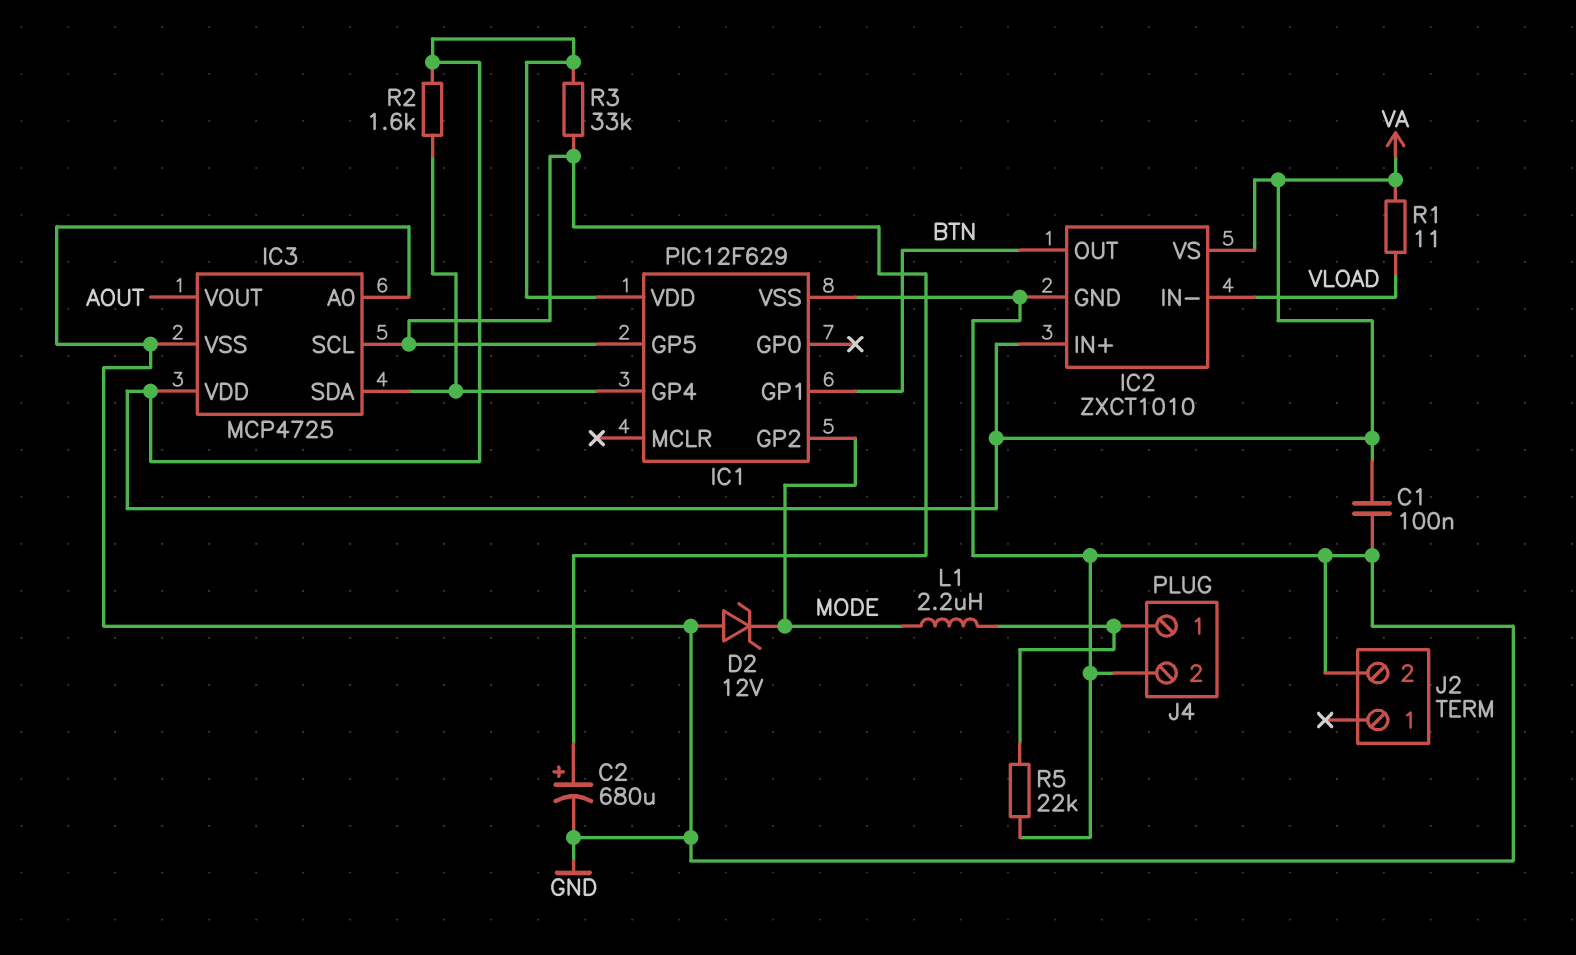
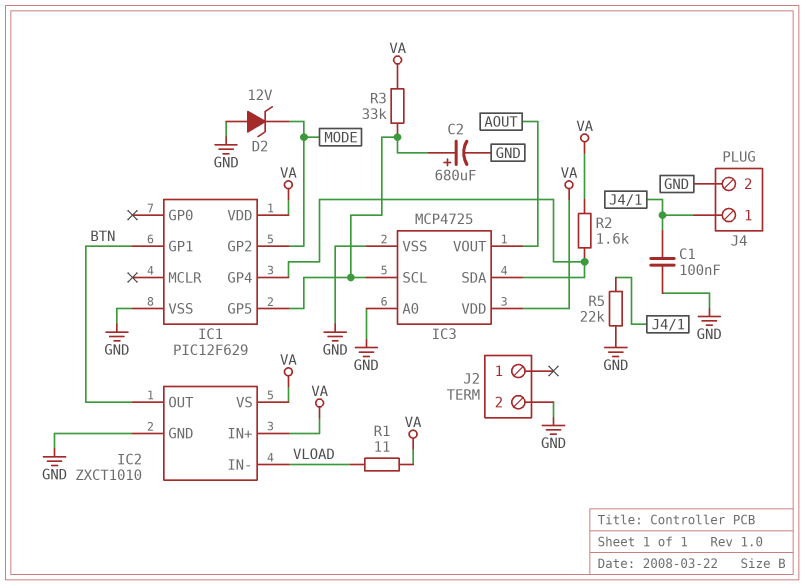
C1: 100nF (GND, VA) -> 100nF (GND, J4/1)
L1: 2.2uH (J4/1, MODE) -> none

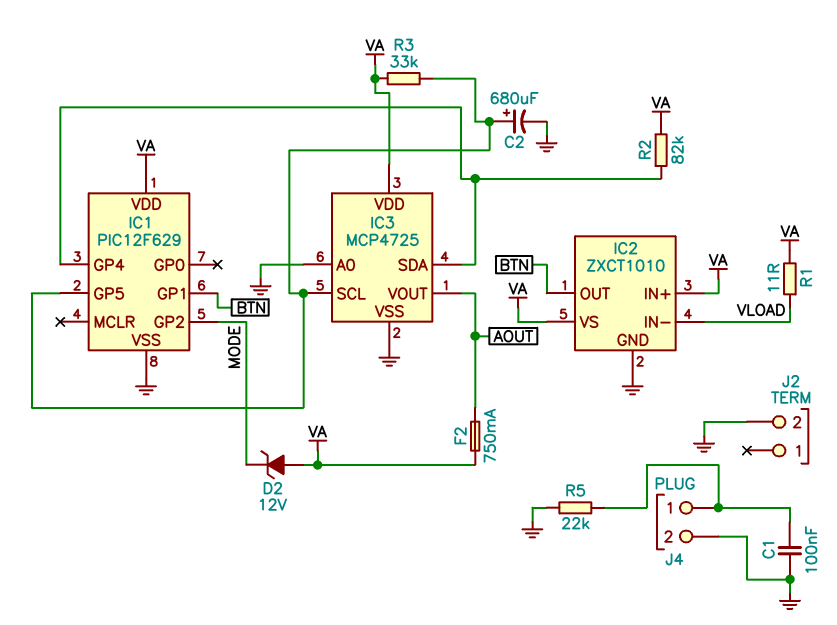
D2: zener 12V (A GND, K MODE) -> zener 12V (A VA, K MODE)
F2: none -> 750mA (AOUT, VA)
R2: 1.6k (IC1/GP4, VA) -> 82k (IC1/GP4, VA)

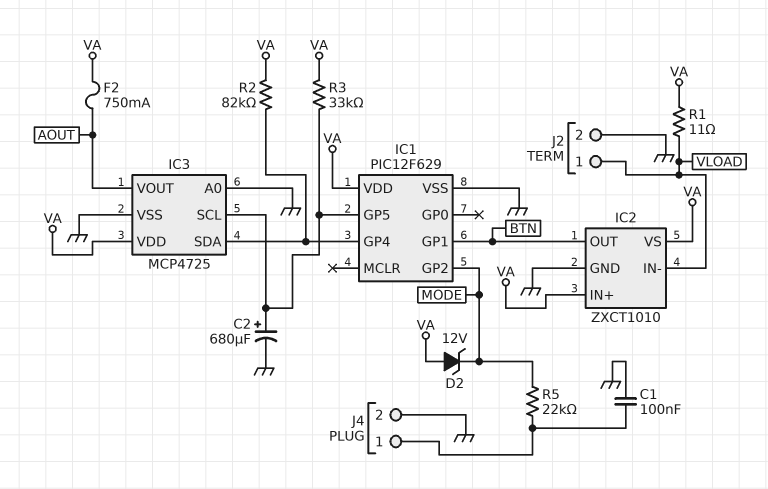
J2 pin 1: none -> VLOAD
R5: 22k (GND, J4/1) -> 22k (J4/1, MODE)

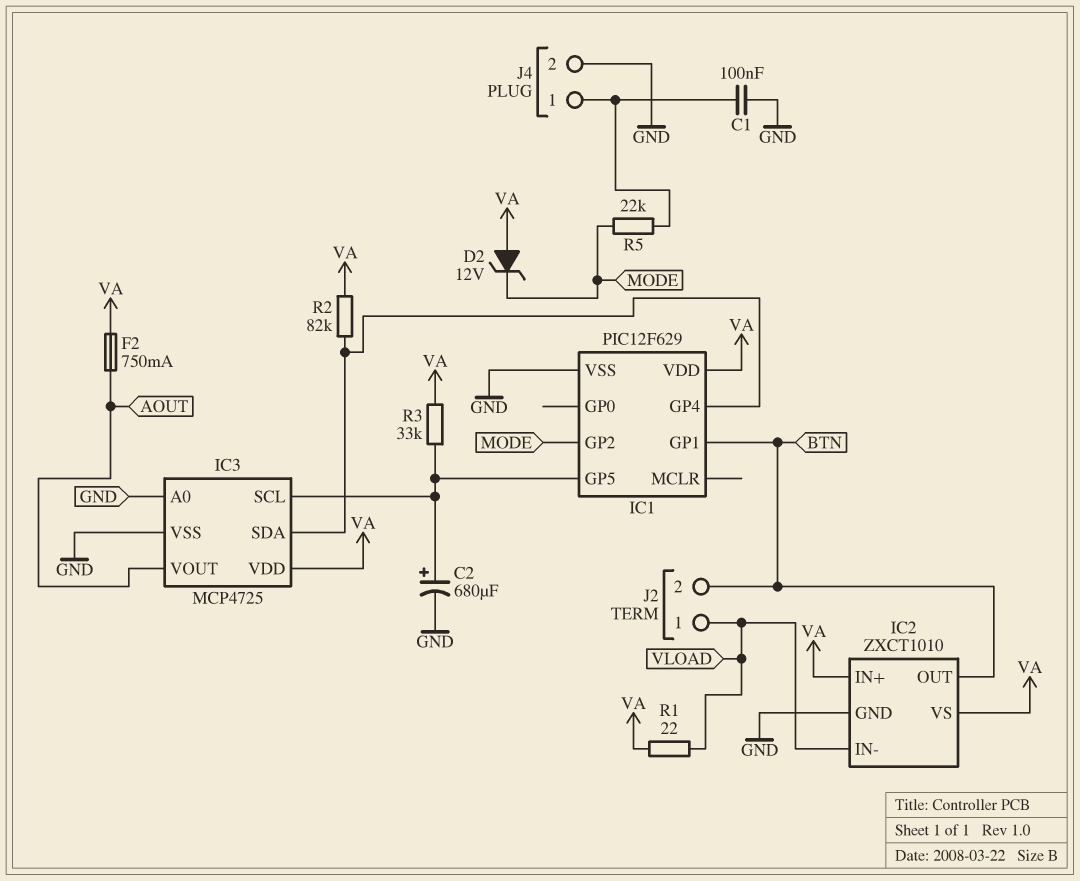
J2 pin 2: GND -> BTN
R1: 11 (VA, VLOAD) -> 22 (VA, VLOAD)

